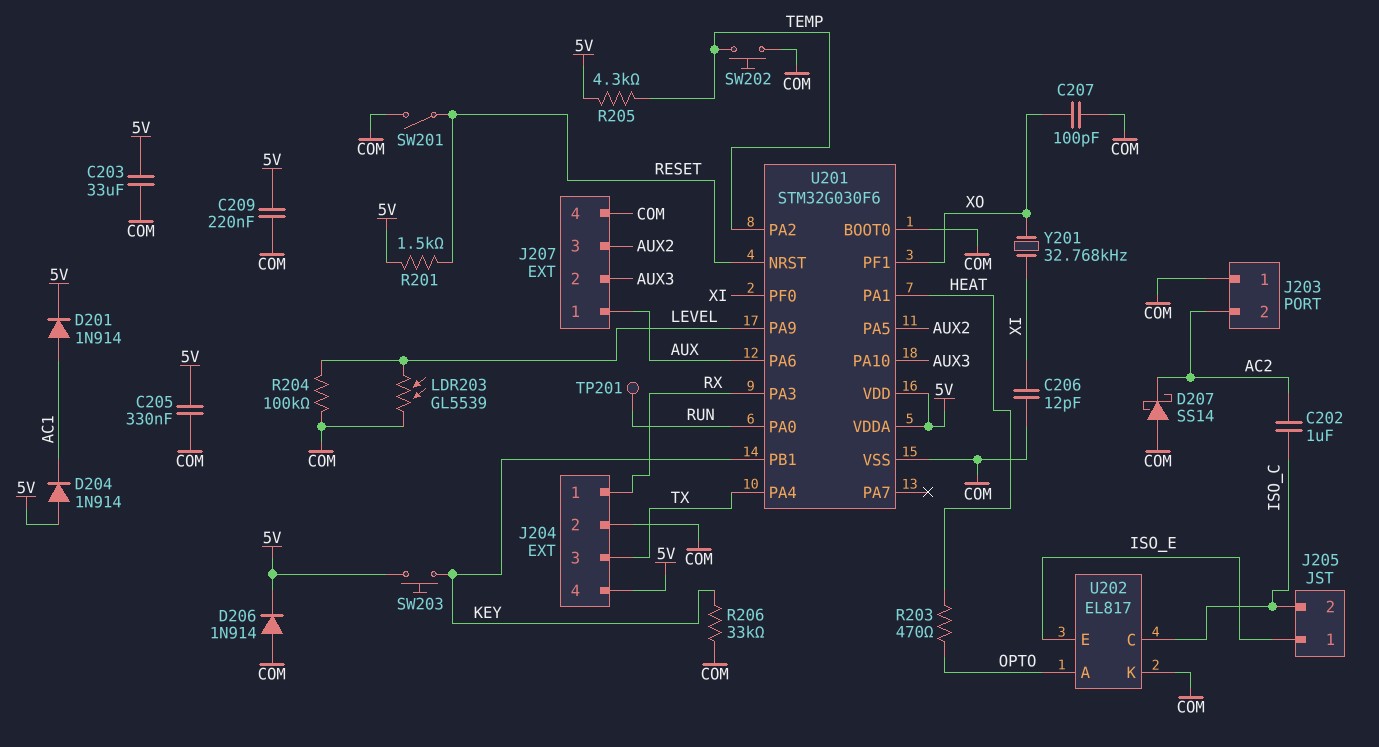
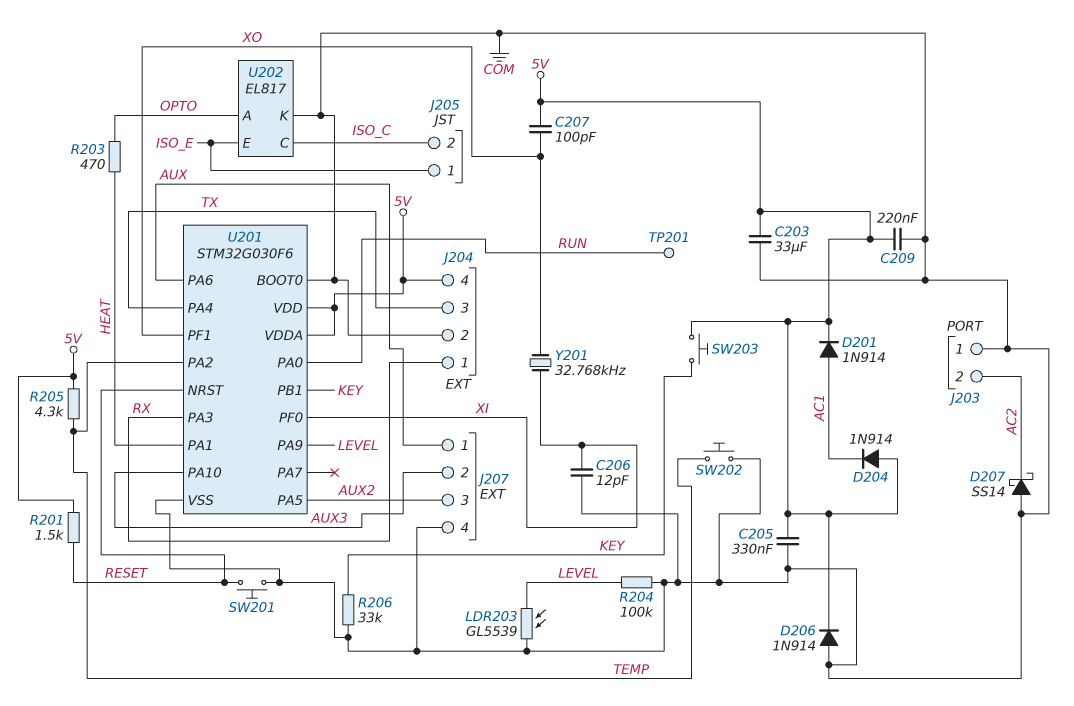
C202: 1uF (AC2, ISO_C) -> none
C207: 100pF (COM, XO) -> 100pF (5V, XO)
SW201: switch (COM, RESET) -> button (COM, RESET)

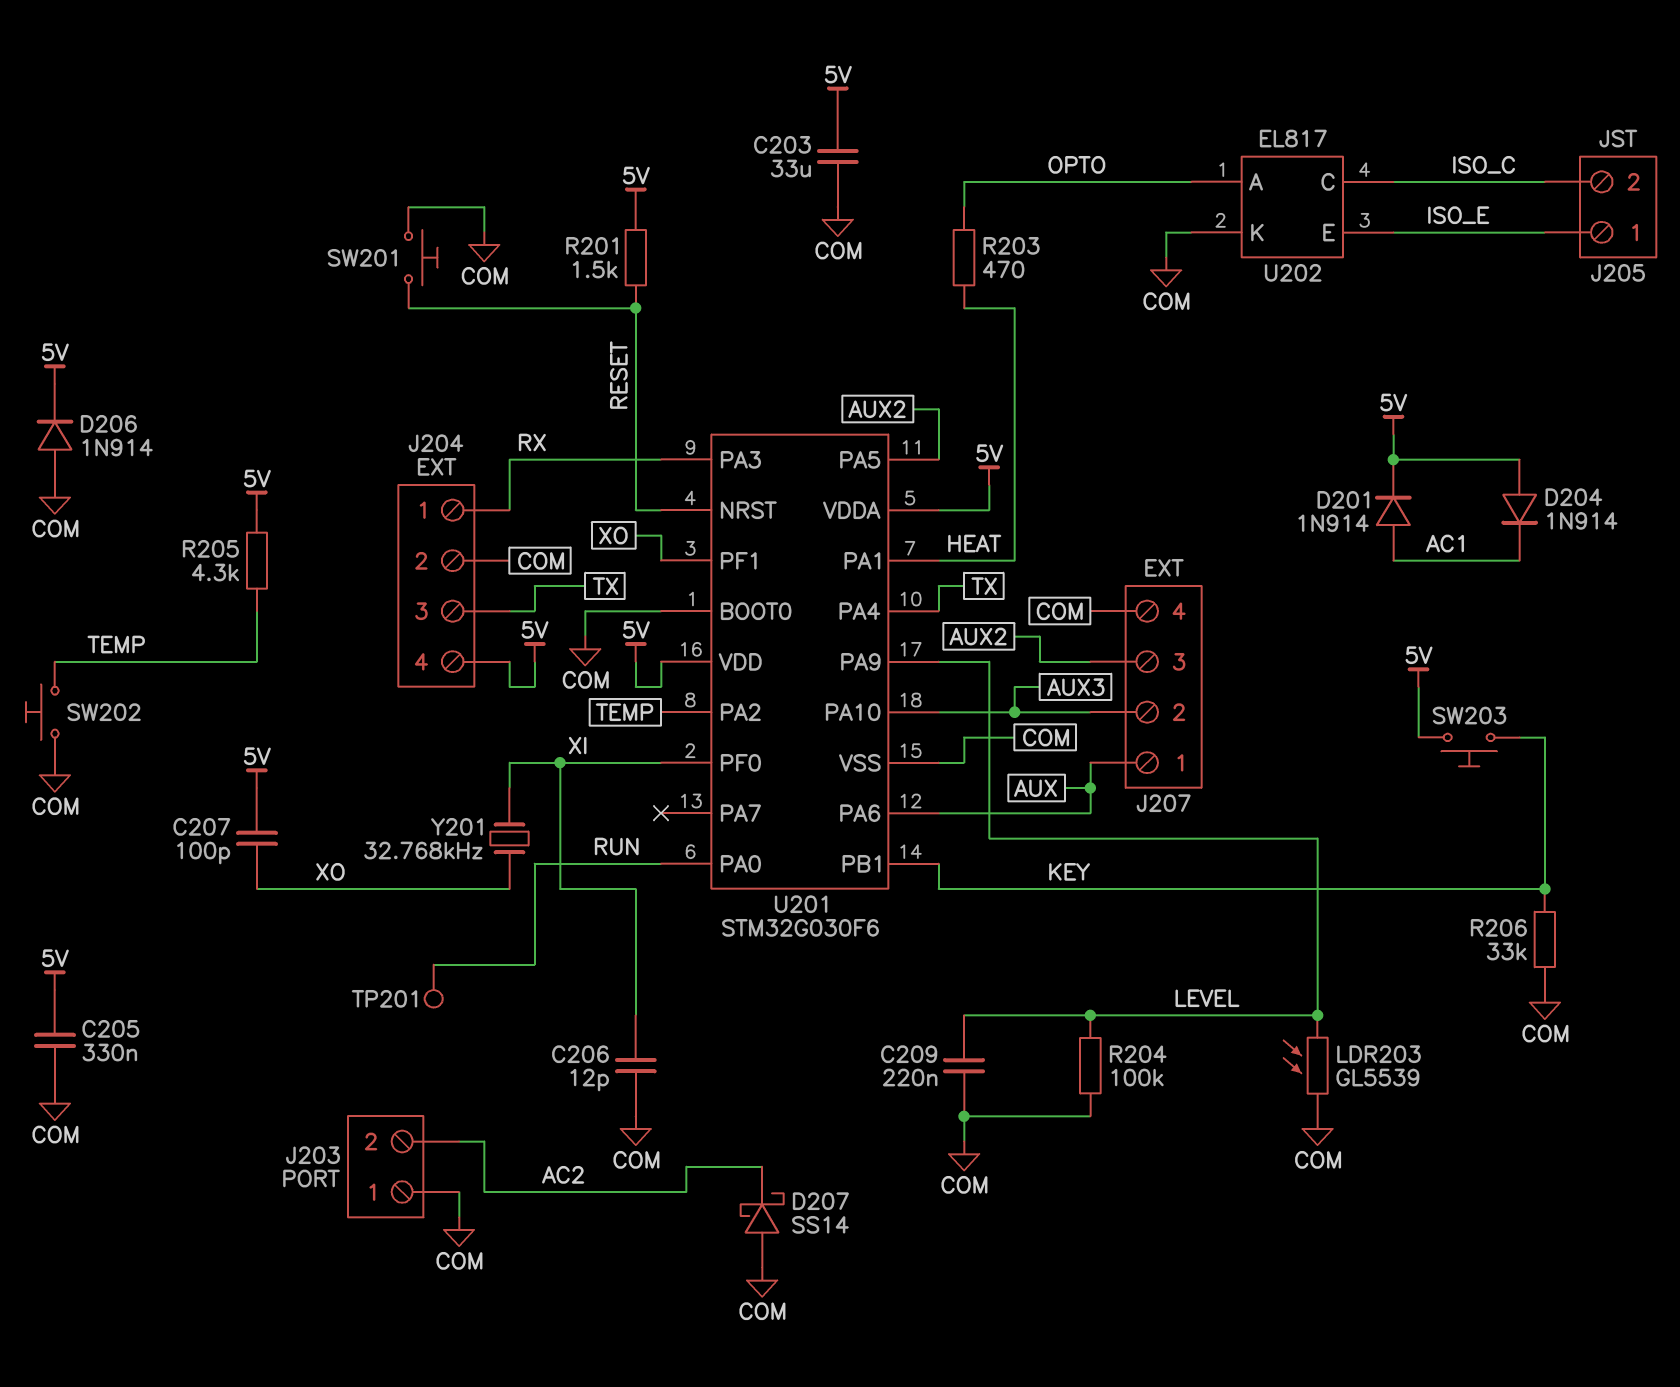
C209: 220nF (5V, COM) -> 220nF (COM, LEVEL)

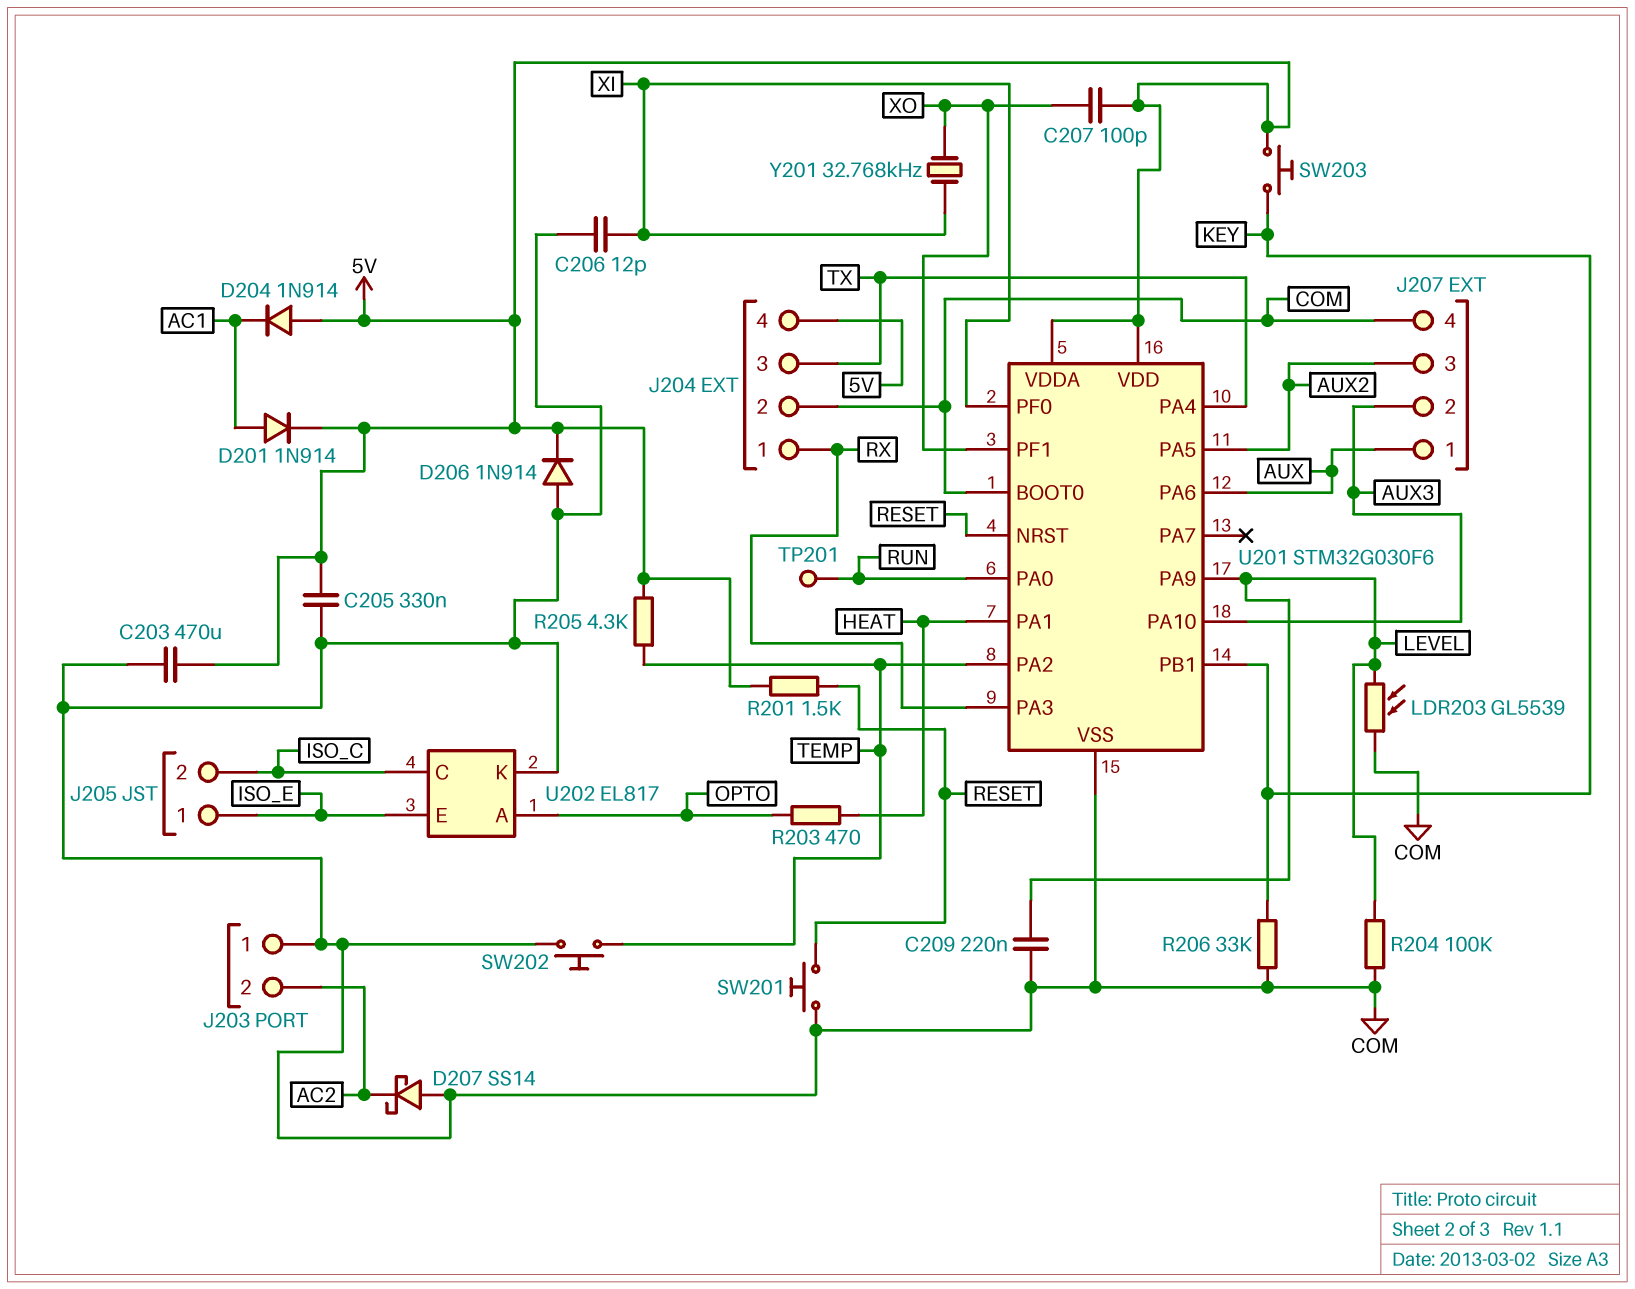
C203: 33uF (5V, COM) -> 470uF (5V, COM)

